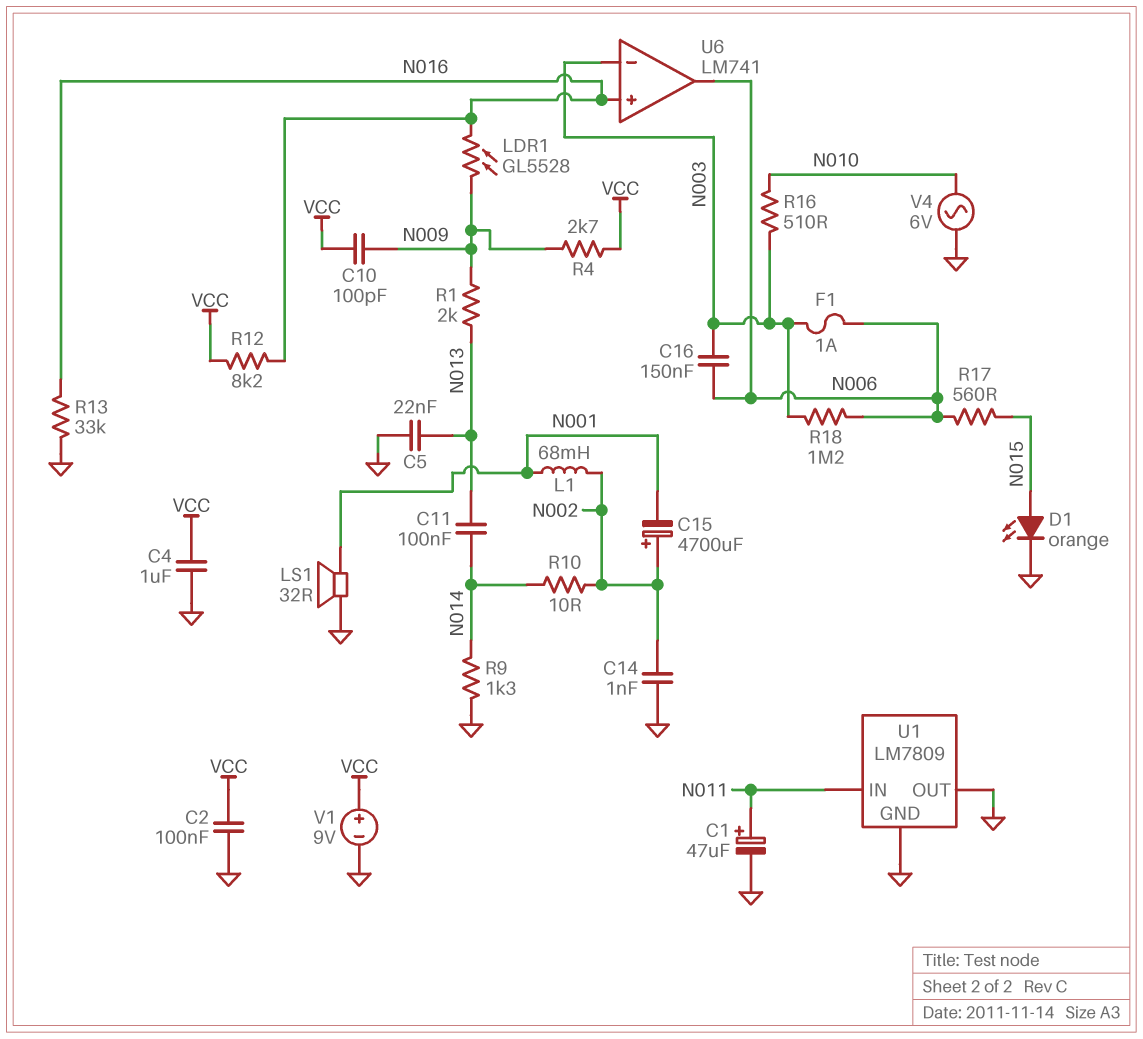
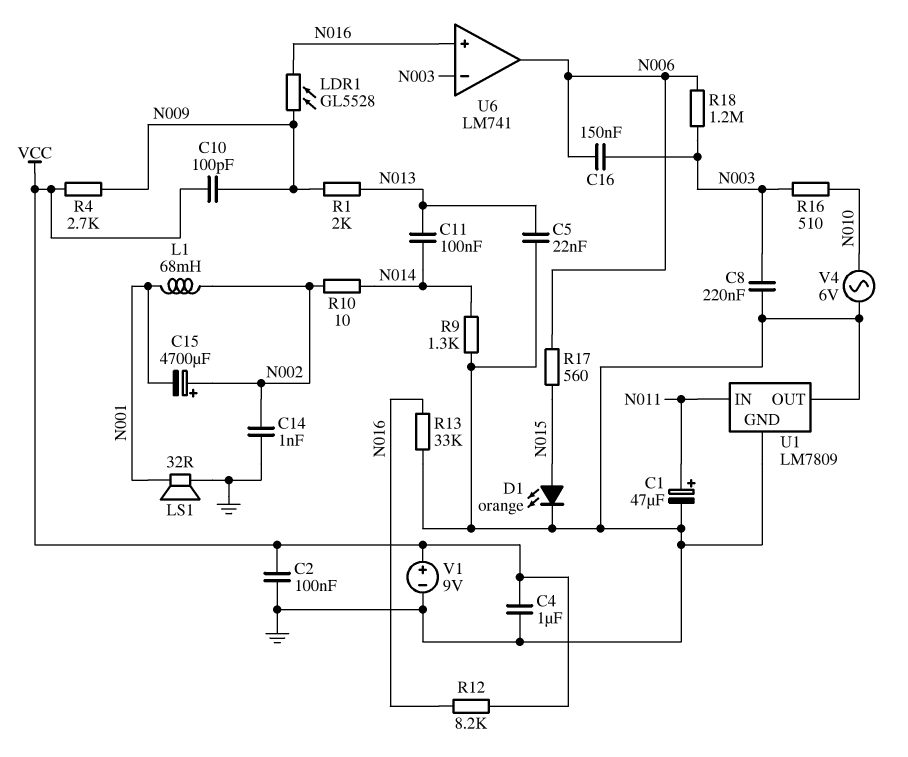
C8: none -> 220nF (GND, N003)
F1: 1A (N003, N006) -> none

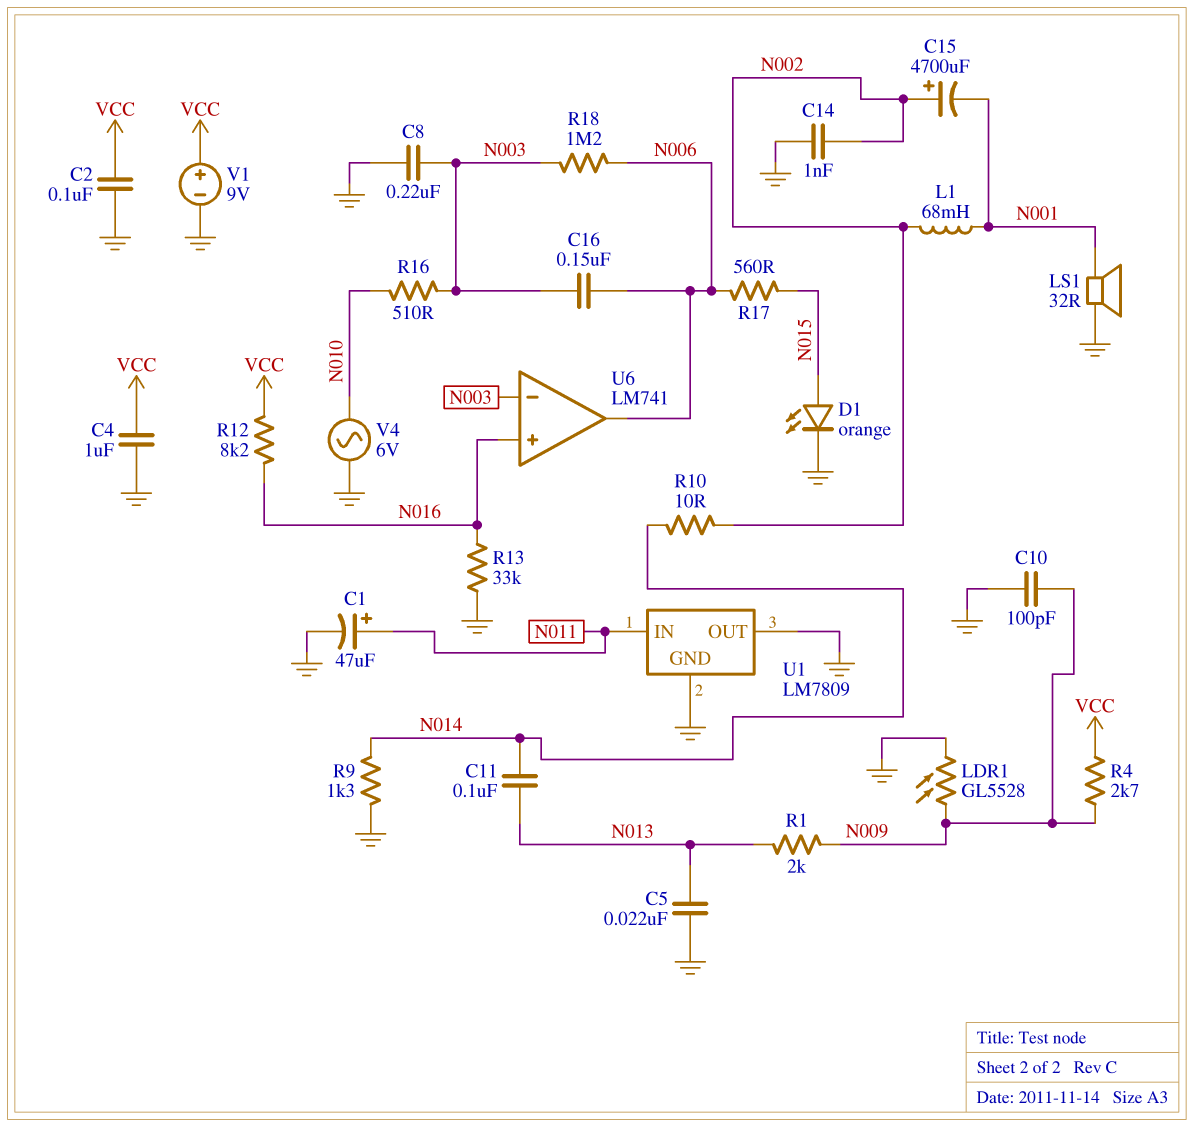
C10: 100pF (N009, VCC) -> 100pF (GND, N009)
LDR1: GL5528 (N009, N016) -> GL5528 (GND, N009)

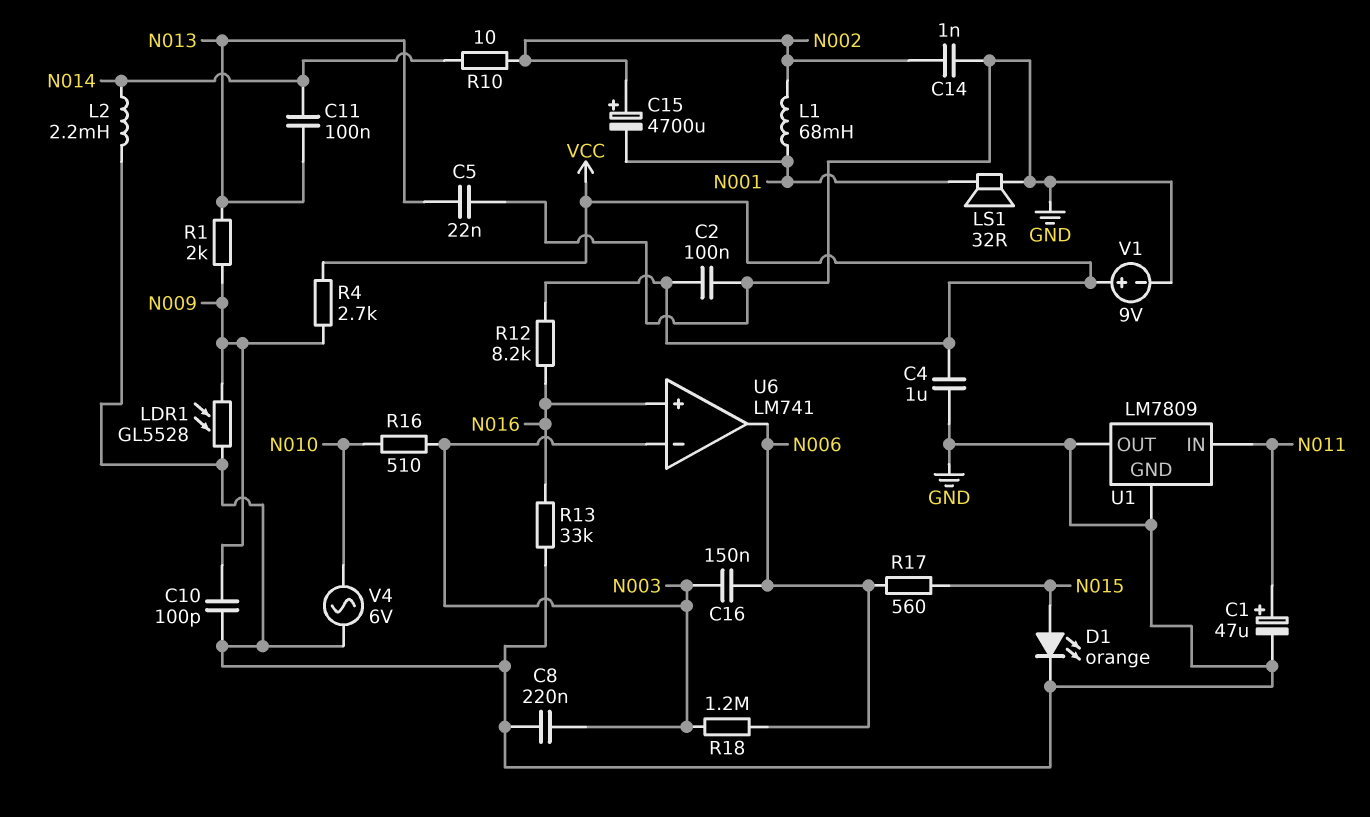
L2: none -> 2.2mH (GND, N014)
R9: 1.3k (GND, N014) -> none

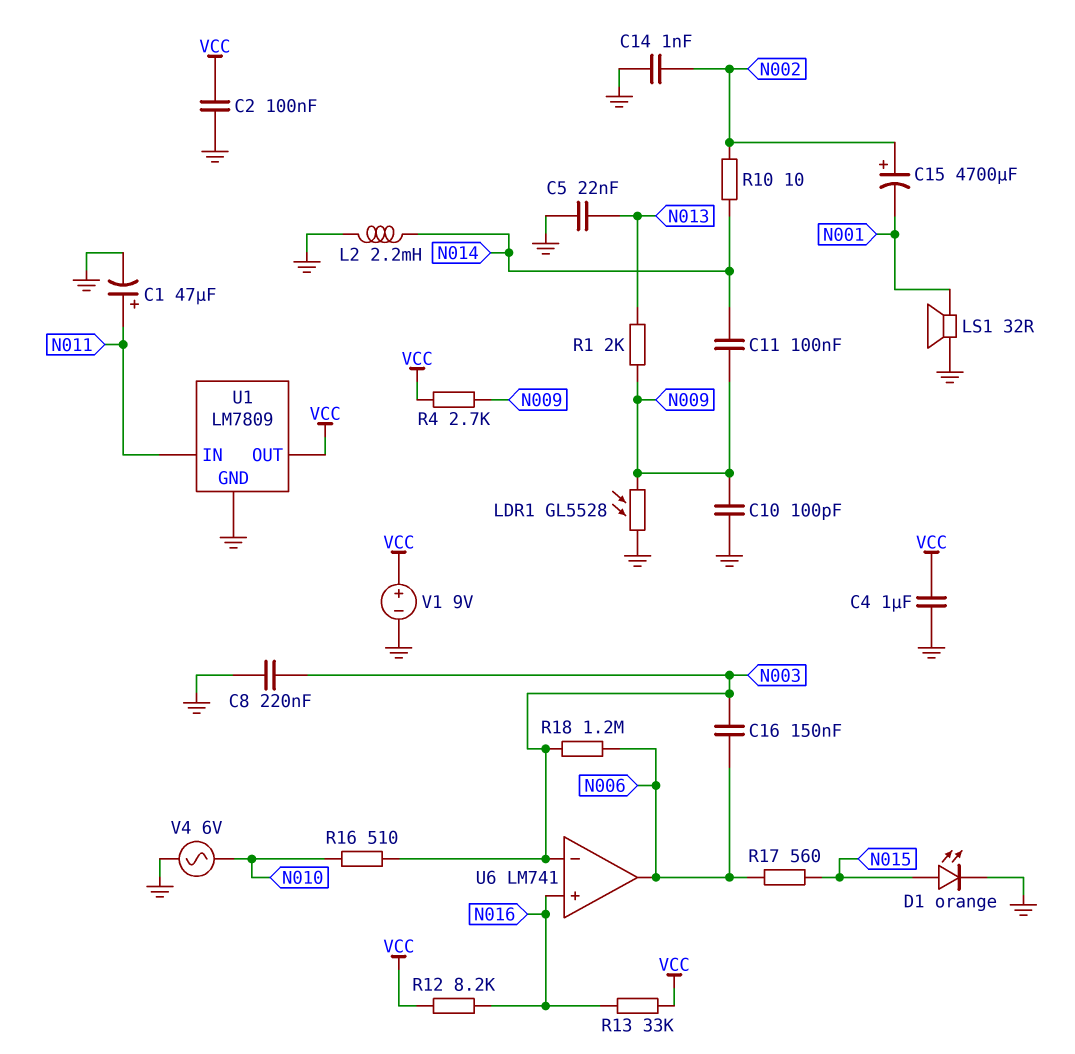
C11: 100nF (N013, N014) -> 100nF (N009, N014)
L1: 68mH (N001, N002) -> none
R13: 33k (GND, N016) -> 33k (N016, VCC)
U1 pin OUT: GND -> VCC

